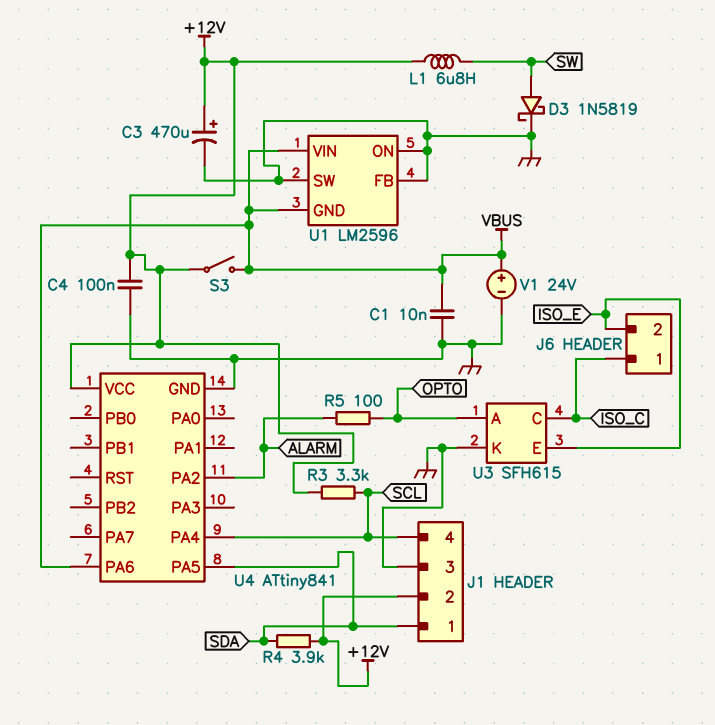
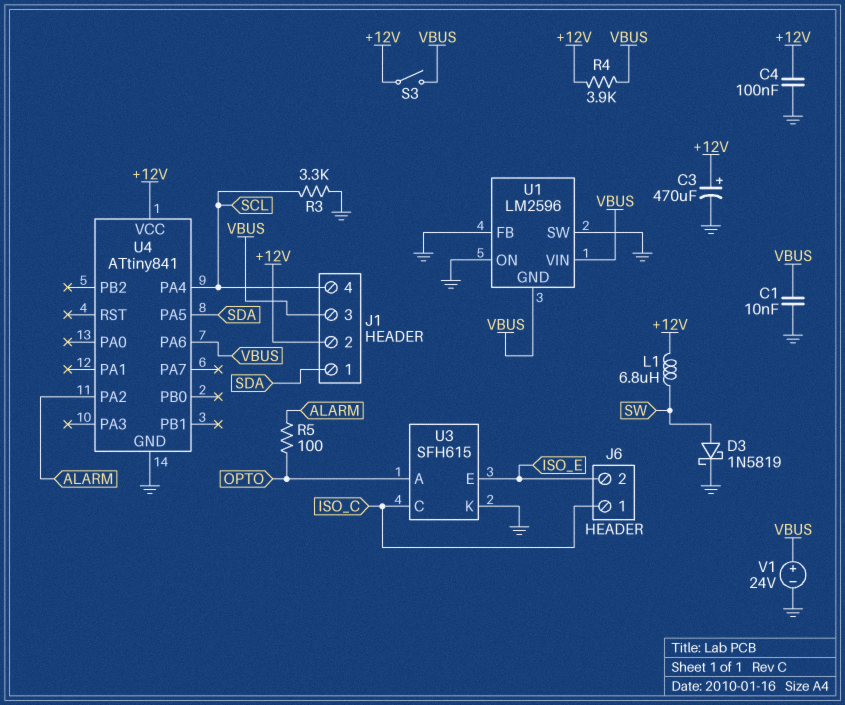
J1 pin 3: GND -> VBUS
R3: 3.3k (+12V, SCL) -> 3.3k (GND, SCL)
R4: 3.9k (+12V, SDA) -> 3.9k (+12V, VBUS)

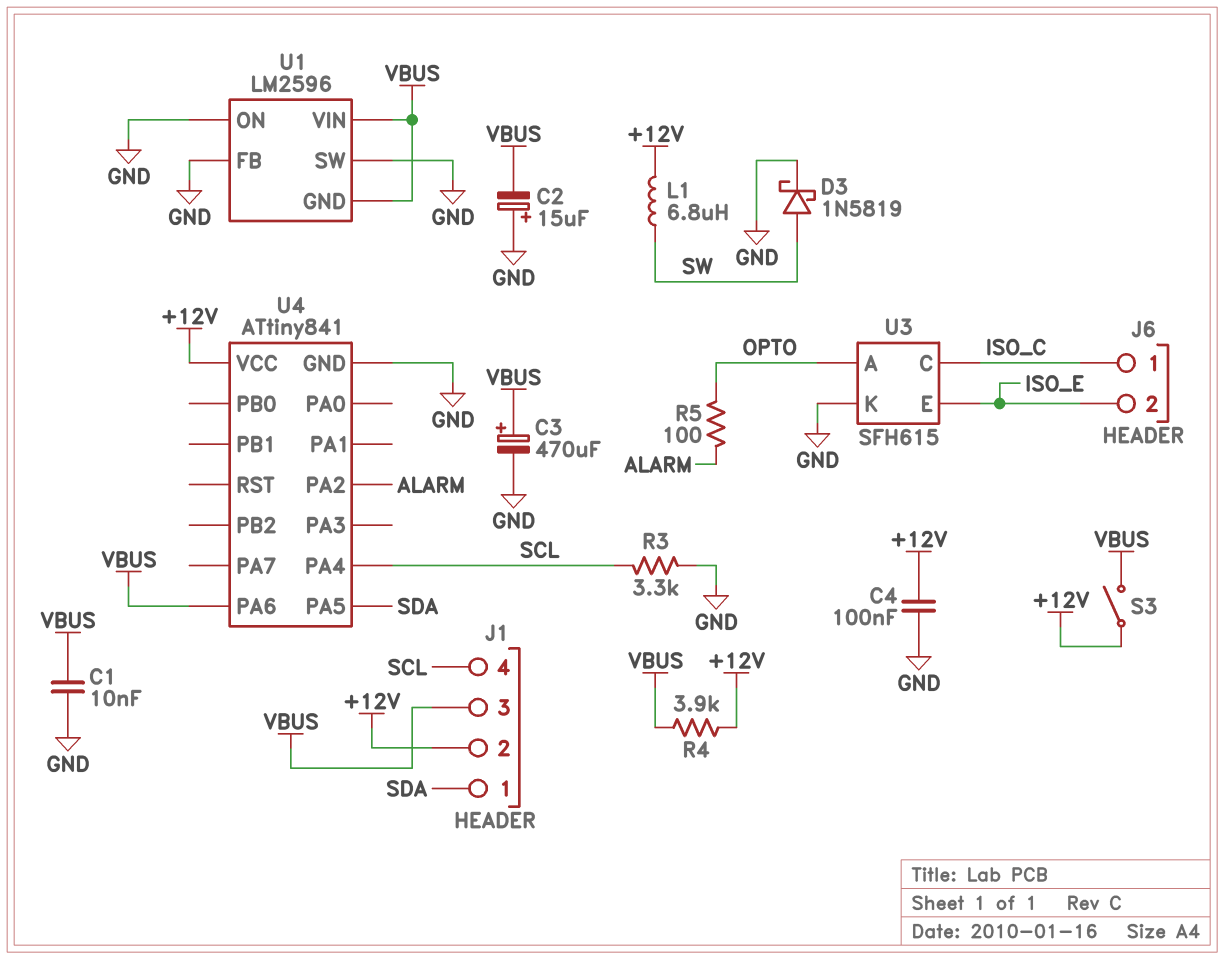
C2: none -> 15uF (plus GND, minus VBUS)
C3: 470uF (plus +12V, minus GND) -> 470uF (plus VBUS, minus GND)
V1: 24V (plus VBUS, minus GND) -> none

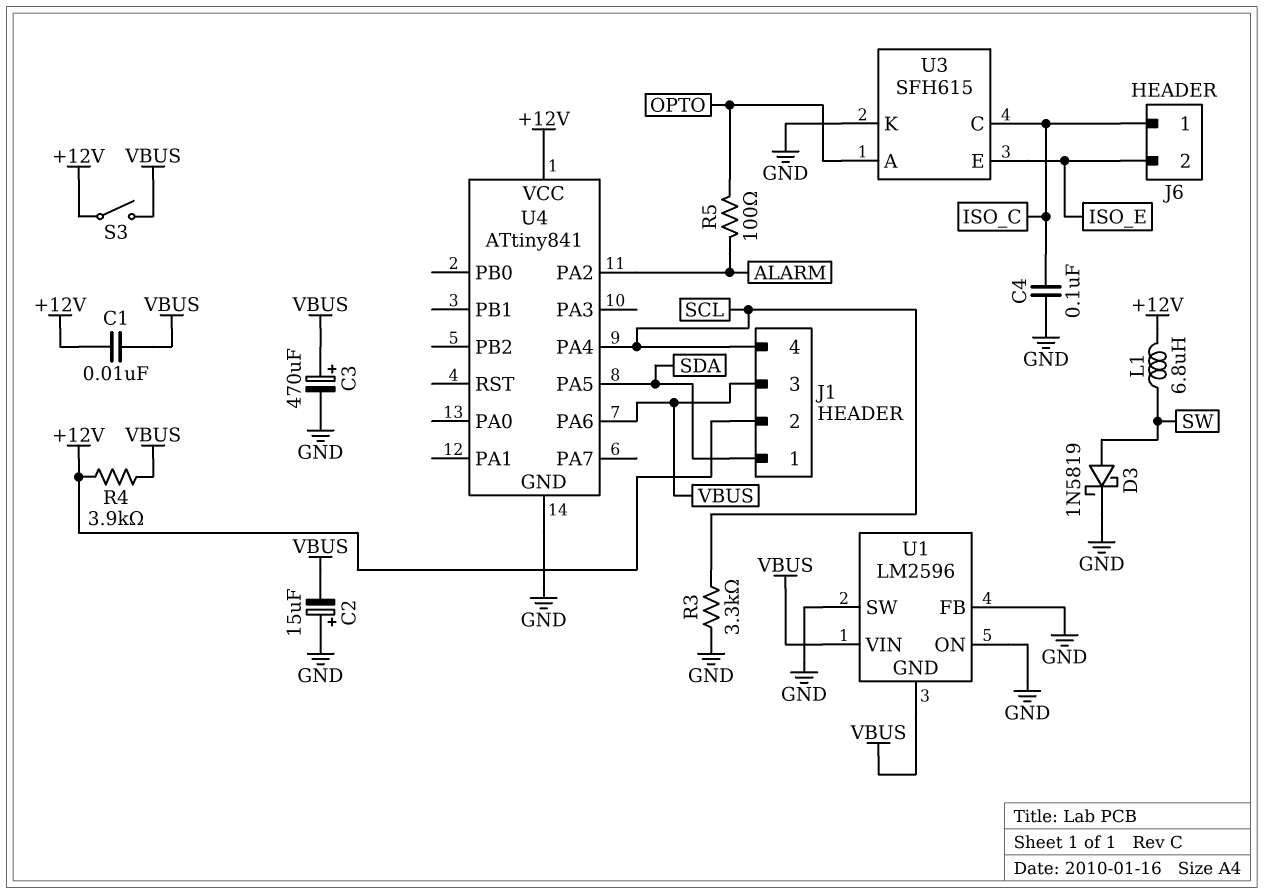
C1: 10nF (GND, VBUS) -> 10nF (+12V, VBUS)
C4: 100nF (+12V, GND) -> 100nF (GND, ISO_C)

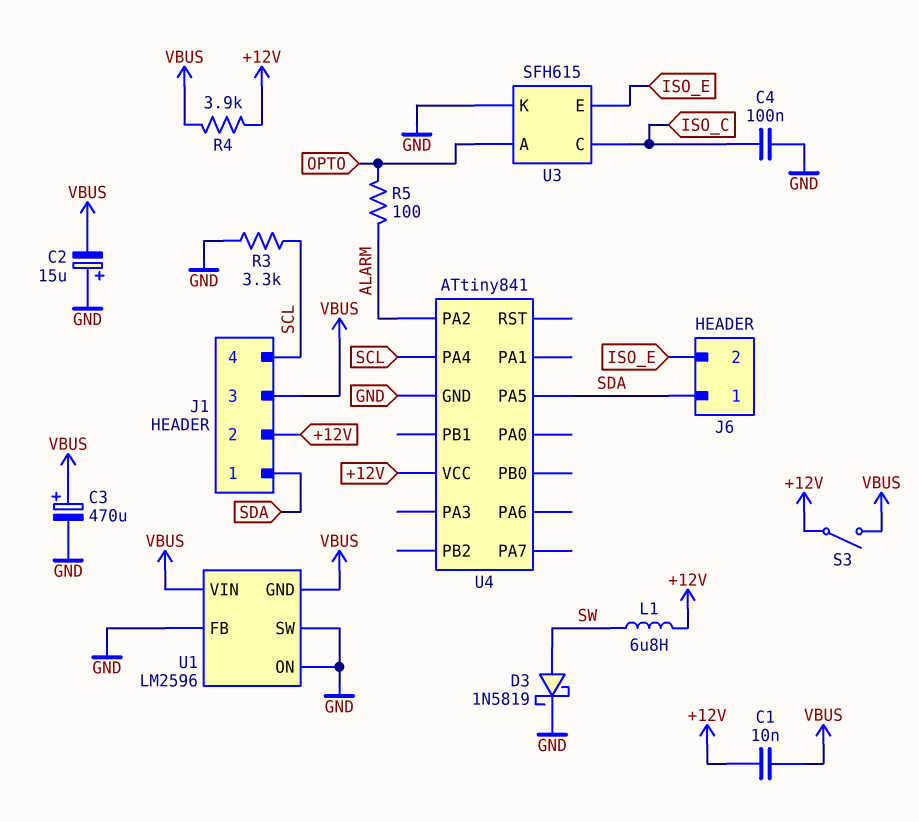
J6 pin 1: ISO_C -> SDA
U4 pin PA6: VBUS -> none

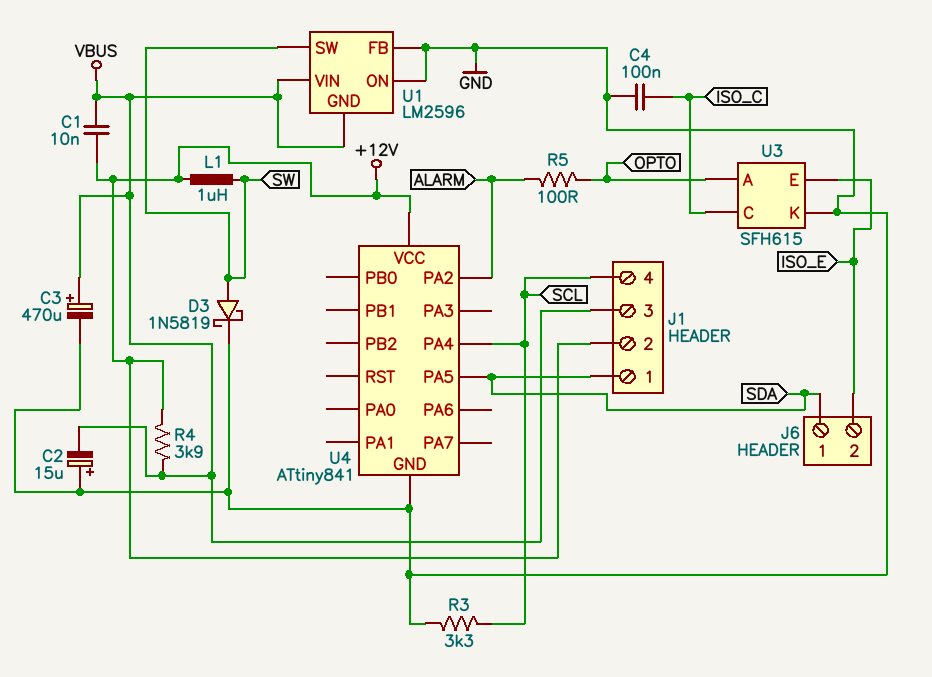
L1: 6.8uH (+12V, SW) -> 1uH (+12V, SW)
S3: switch (+12V, VBUS) -> none
U1 pin SW: GND -> SW

